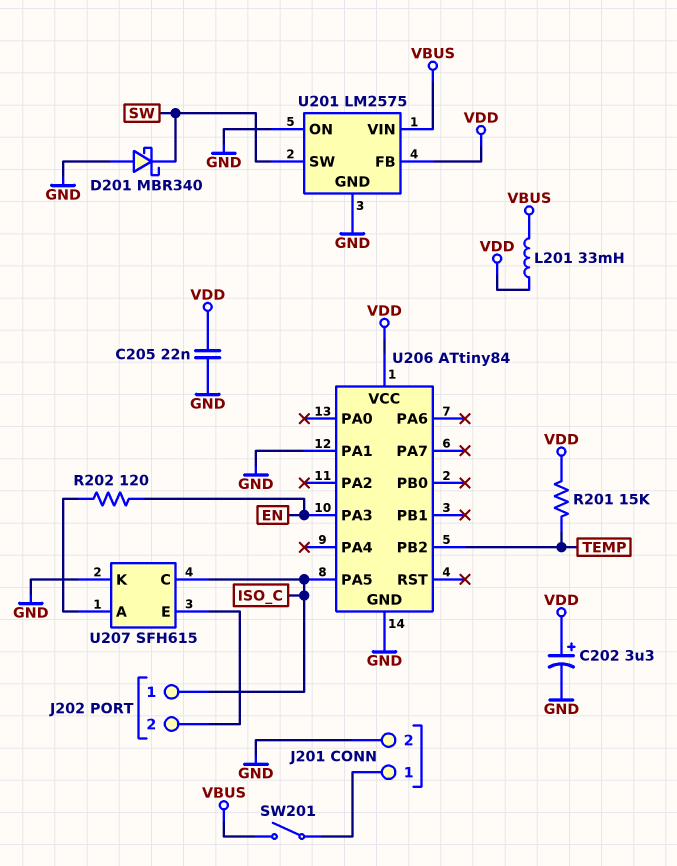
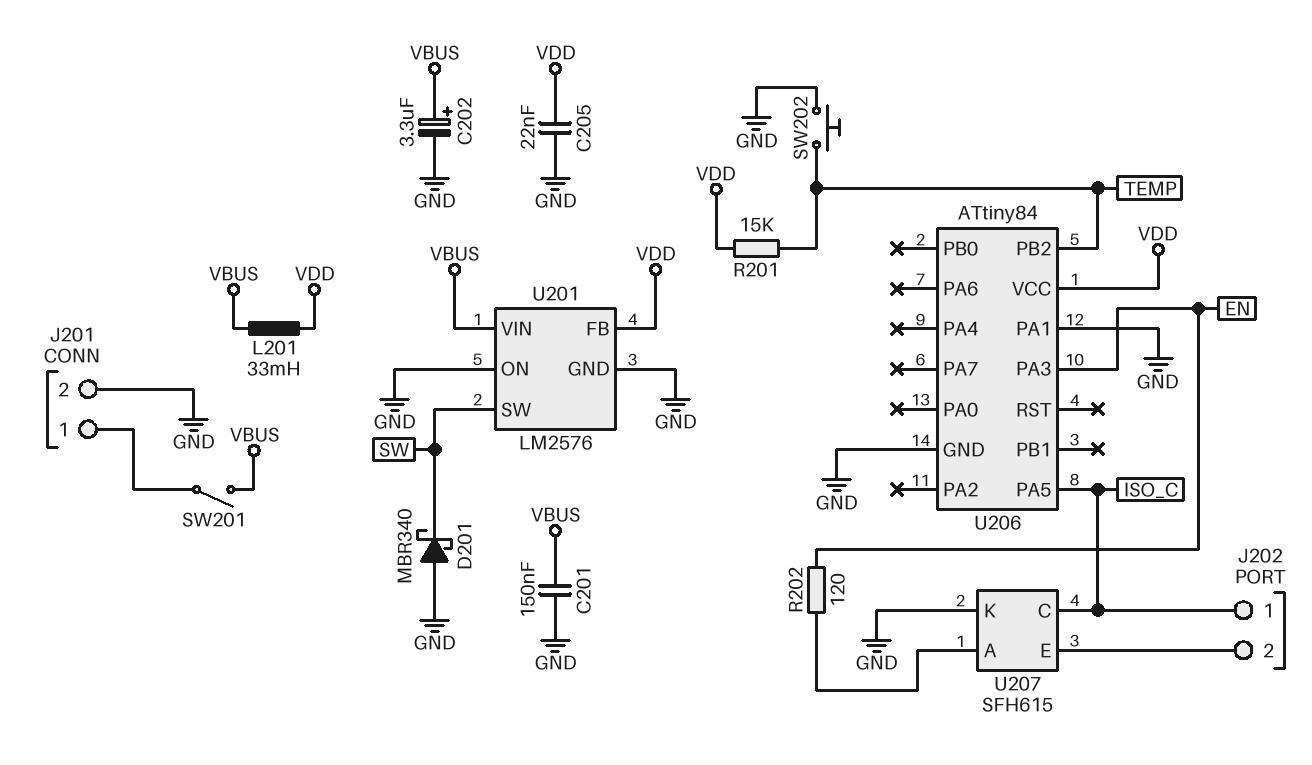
C201: none -> 150nF (GND, VBUS)
C202: 3.3uF (plus VDD, minus GND) -> 3.3uF (plus VBUS, minus GND)
SW202: none -> button (GND, TEMP)
U201: LM2575 -> LM2576

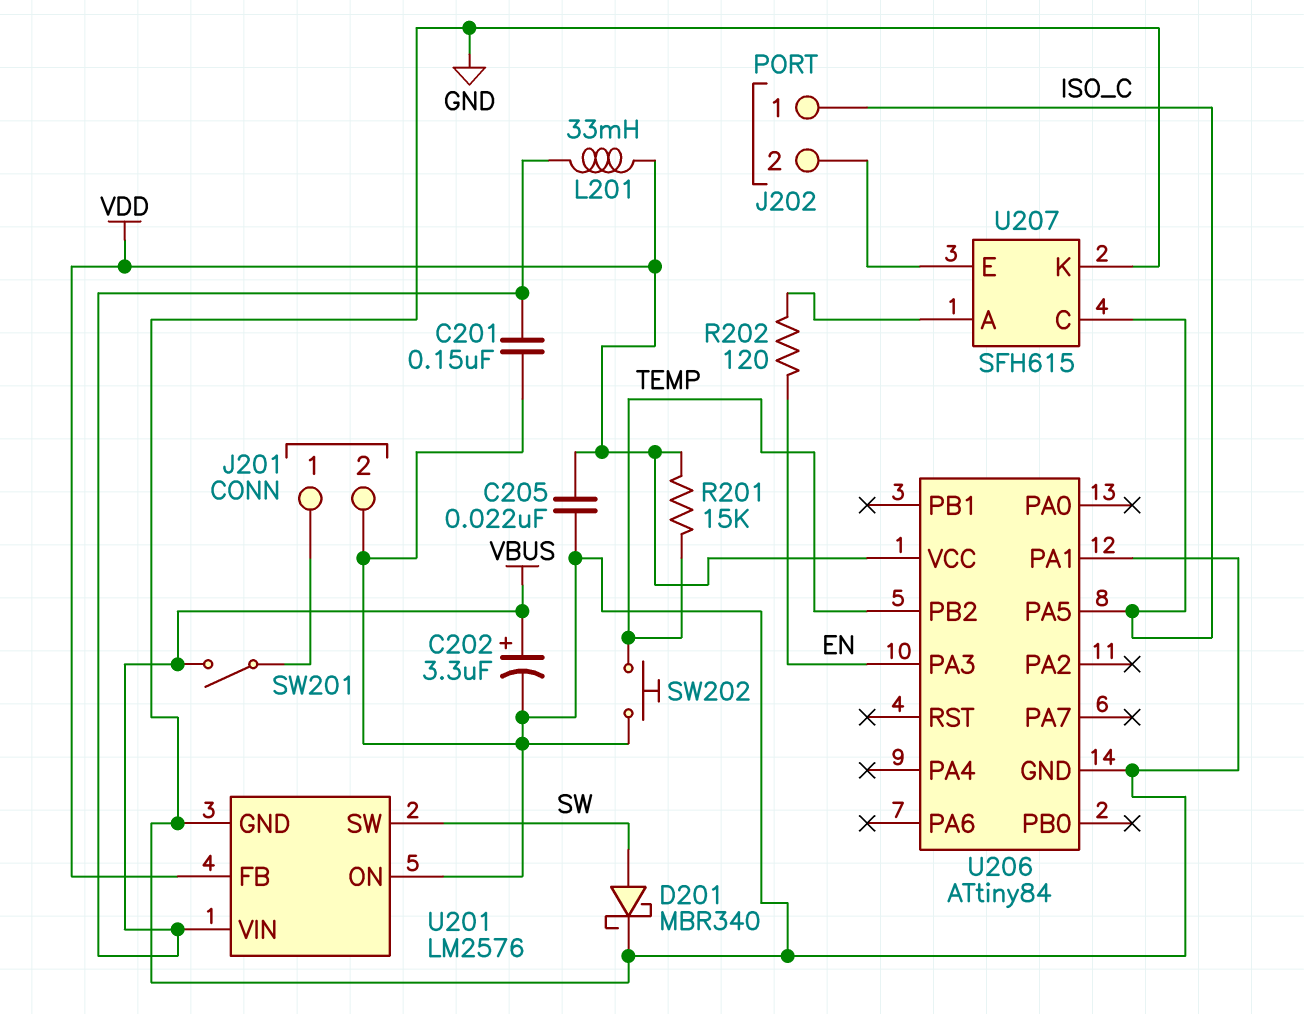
D201: schottky MBR340 (A GND, K SW) -> schottky MBR340 (A SW, K GND)

